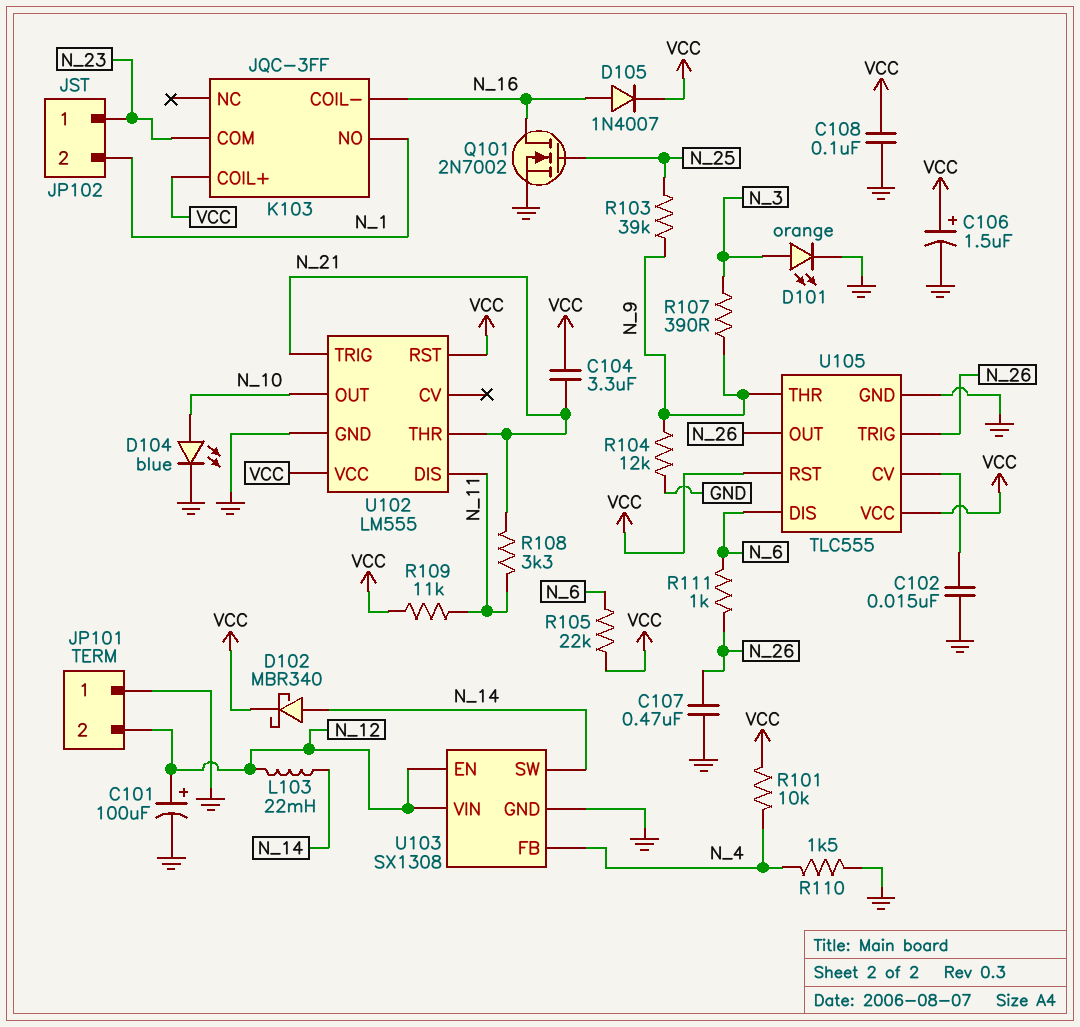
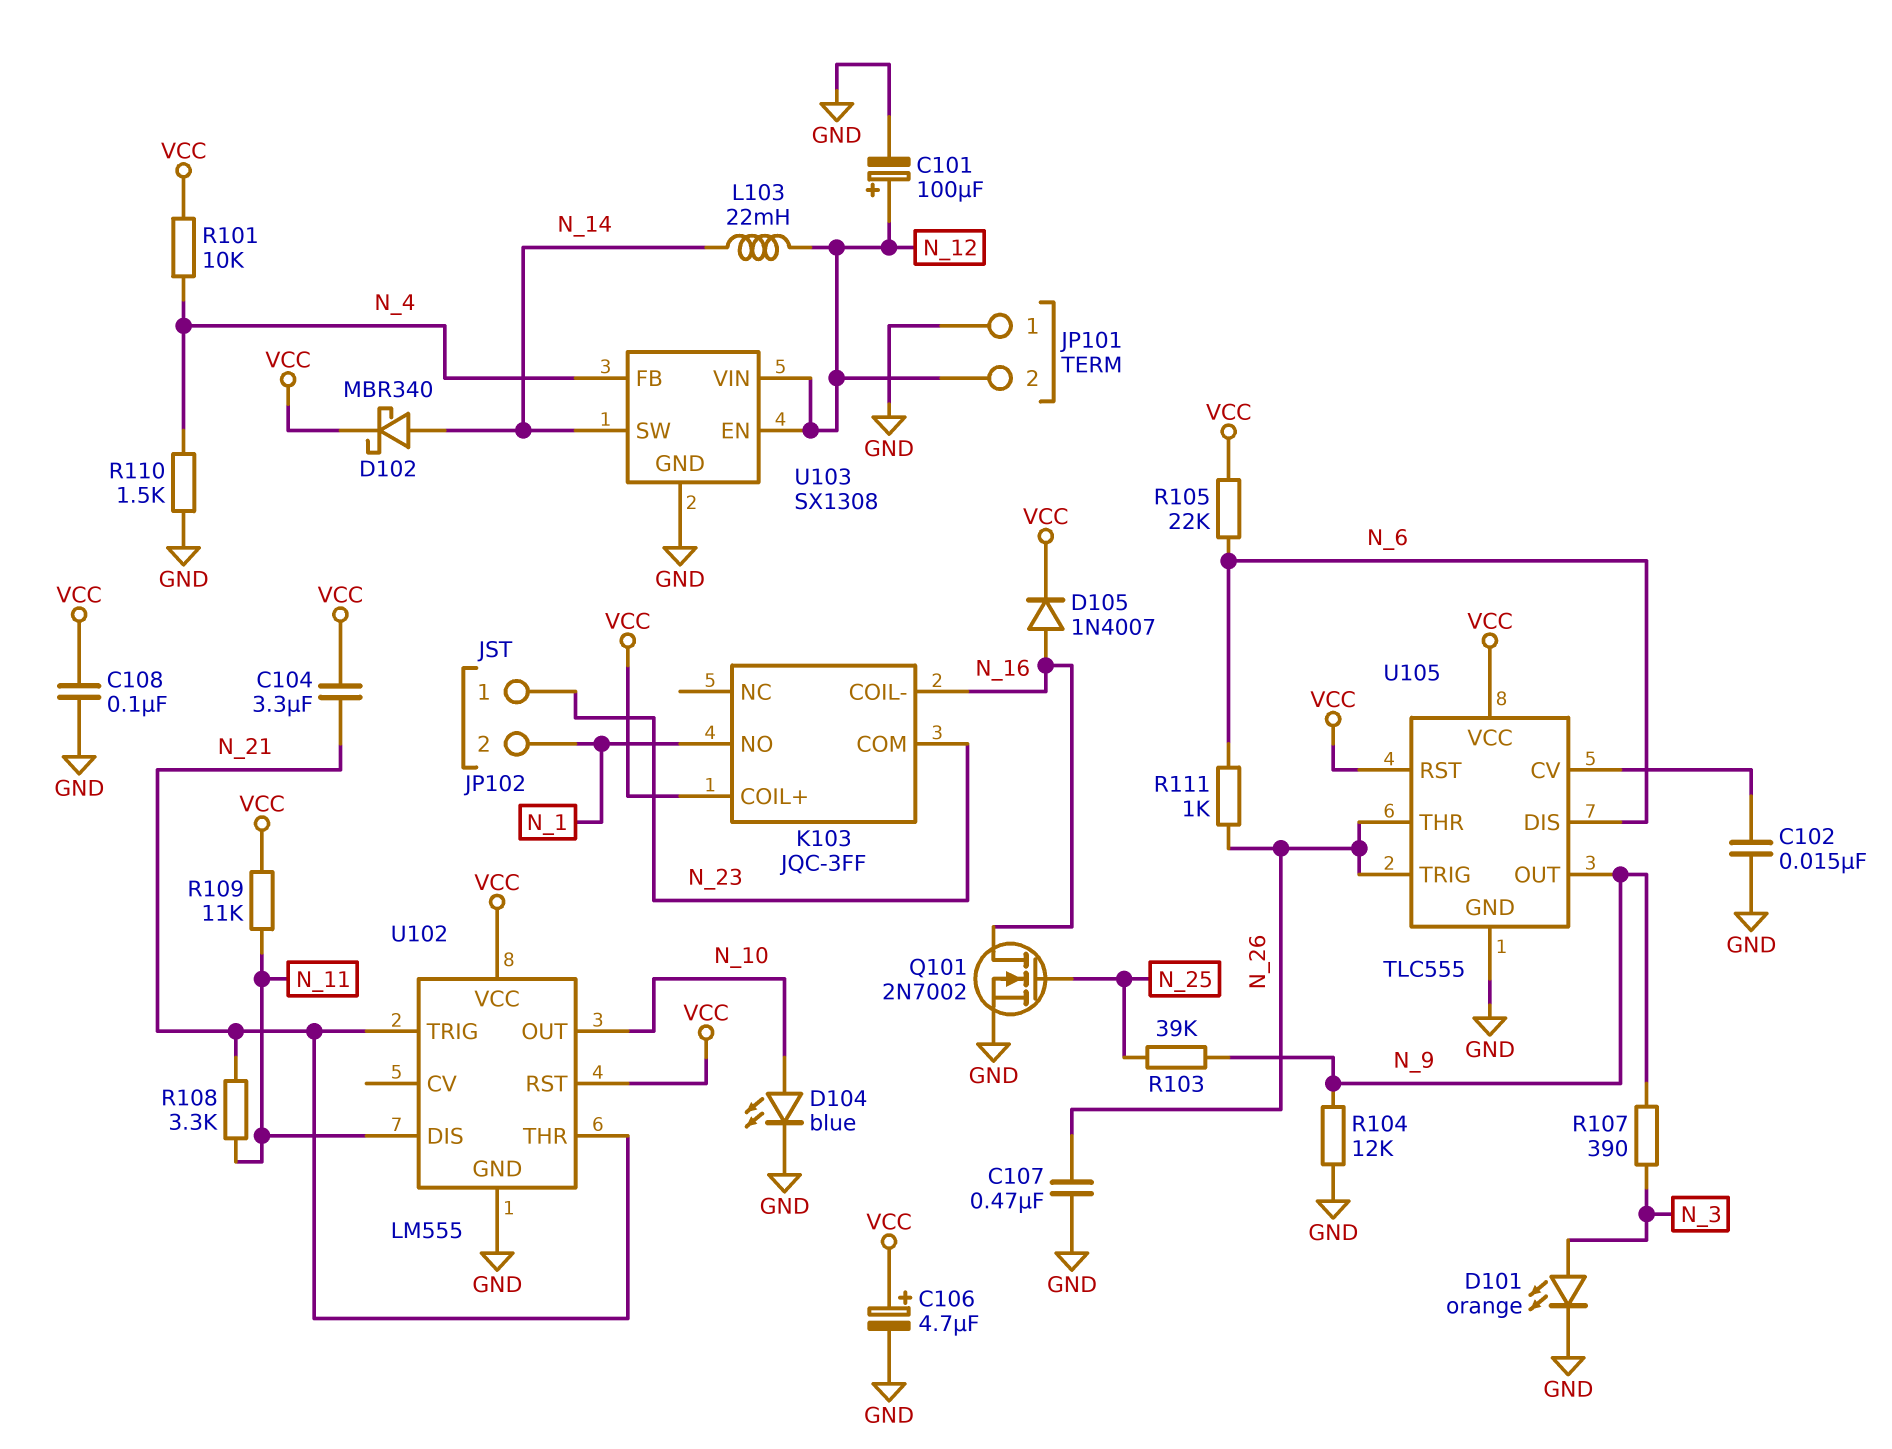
C106: 1.5uF (plus VCC, minus GND) -> 4.7uF (plus VCC, minus GND)
U105 pin OUT: N_26 -> N_9
U105 pin THR: N_9 -> N_26

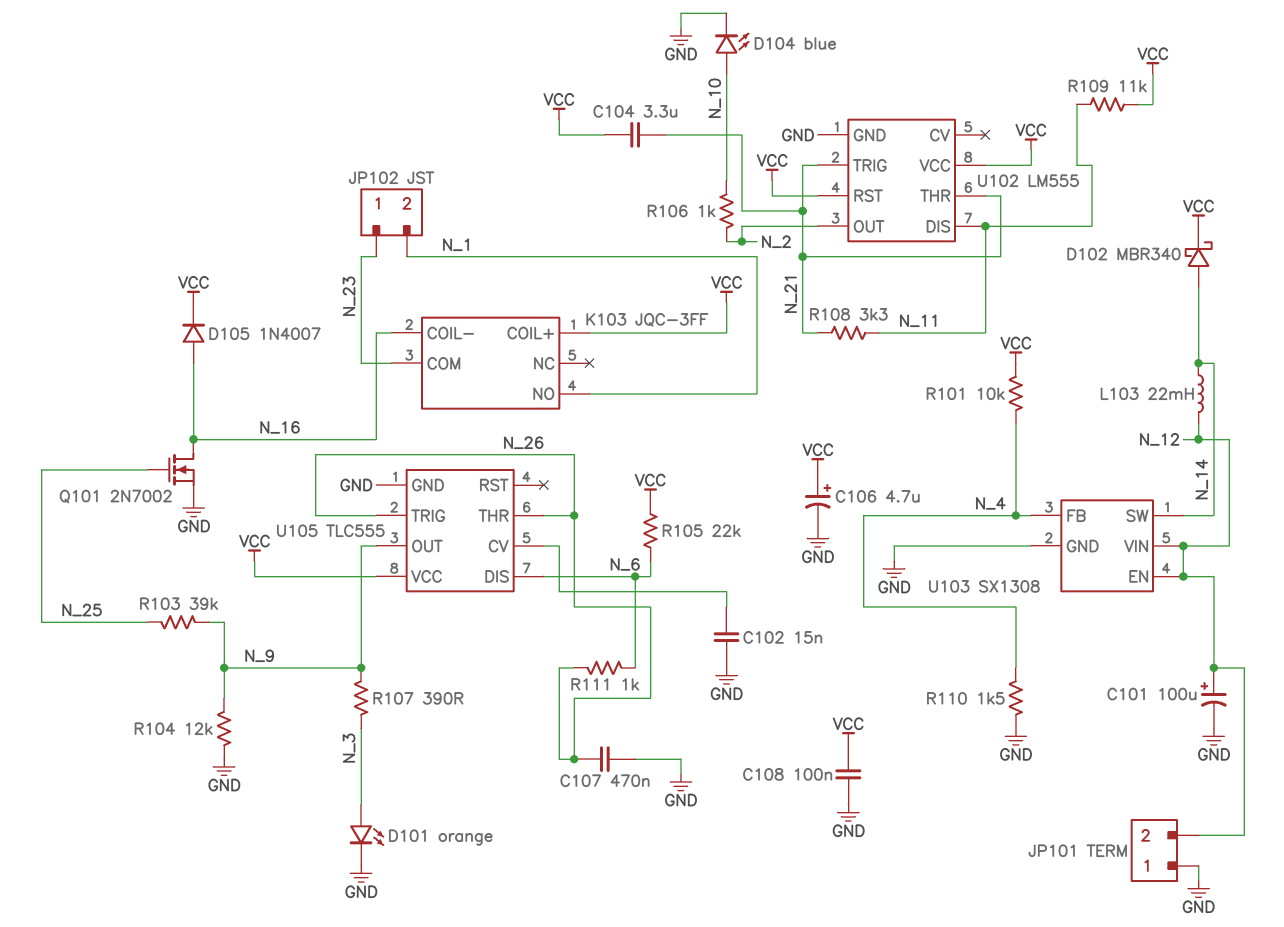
R106: none -> 1k (N_2, N_10)
U102 pin OUT: N_10 -> N_2
U105 pin RST: VCC -> none

